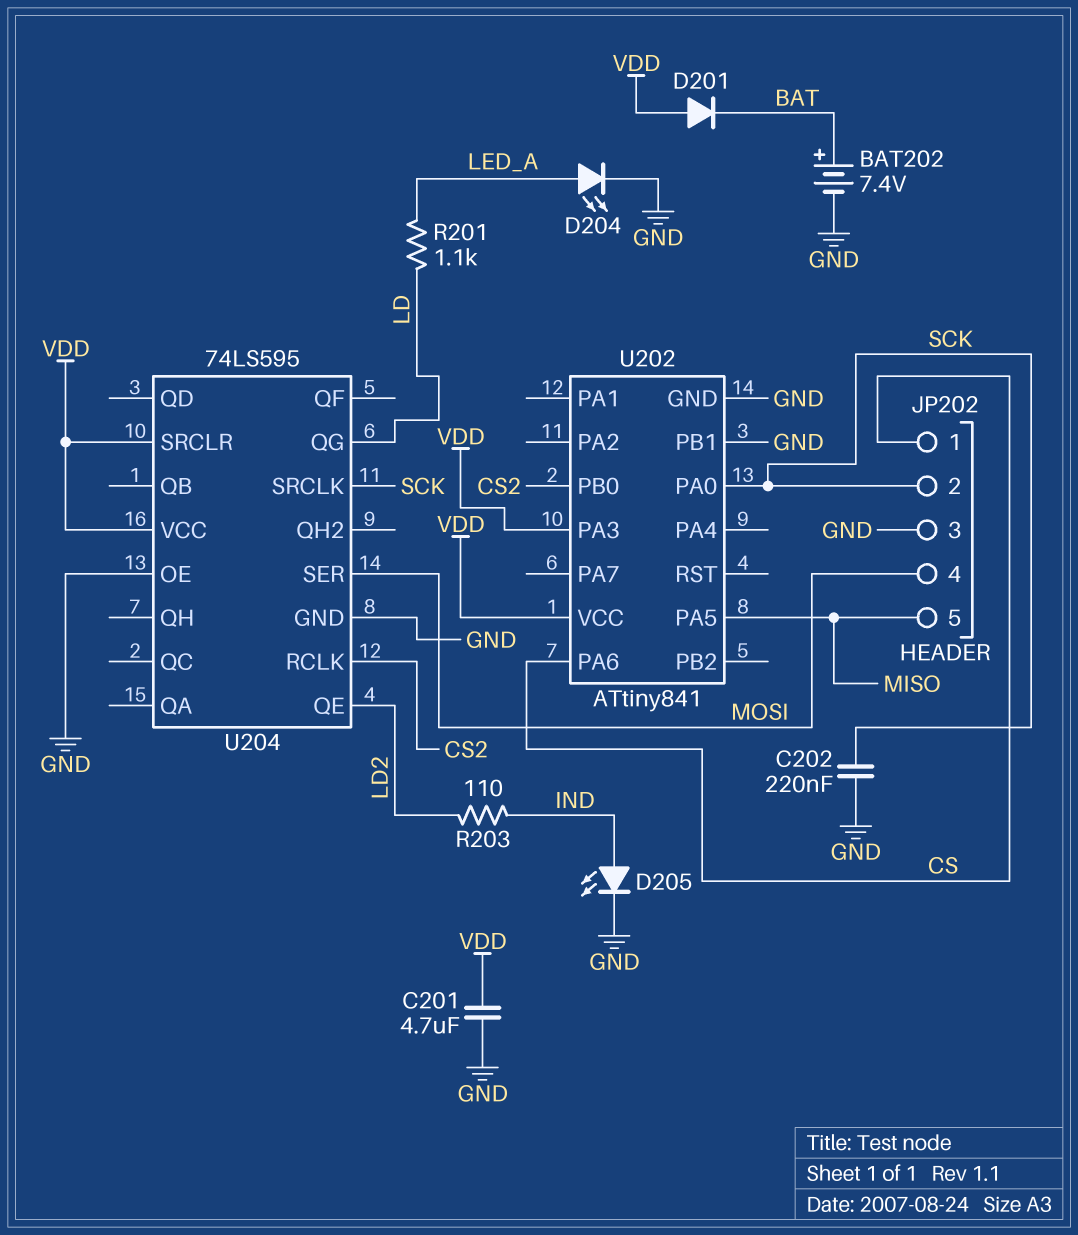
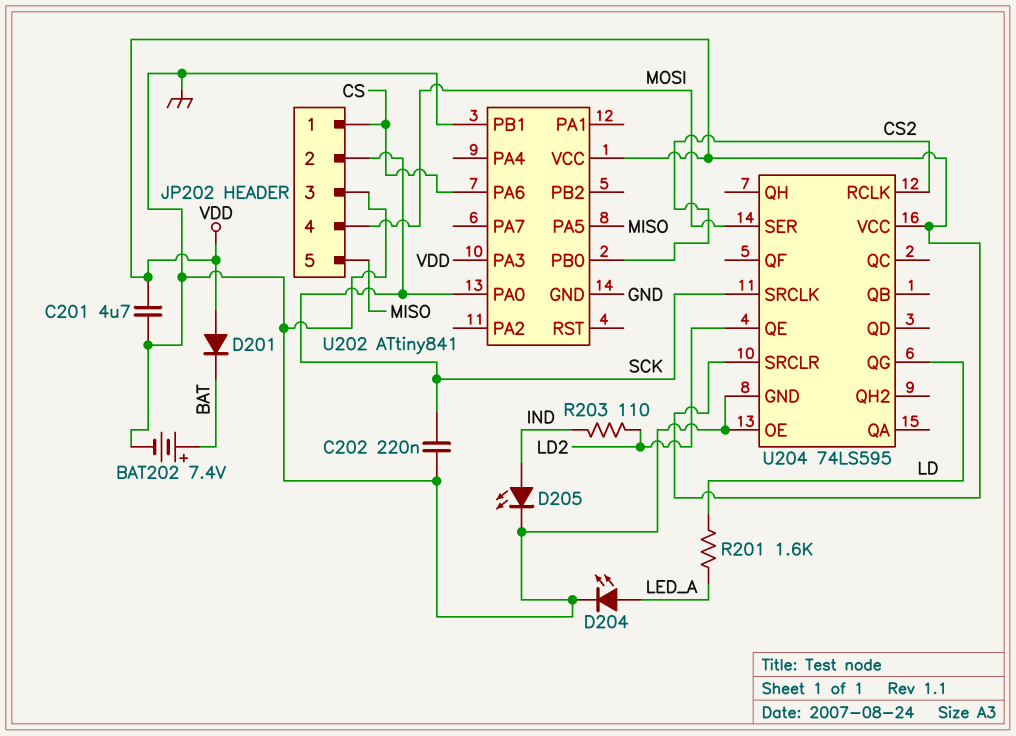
R201: 1.1k (LD, LED_A) -> 1.6k (LD, LED_A)

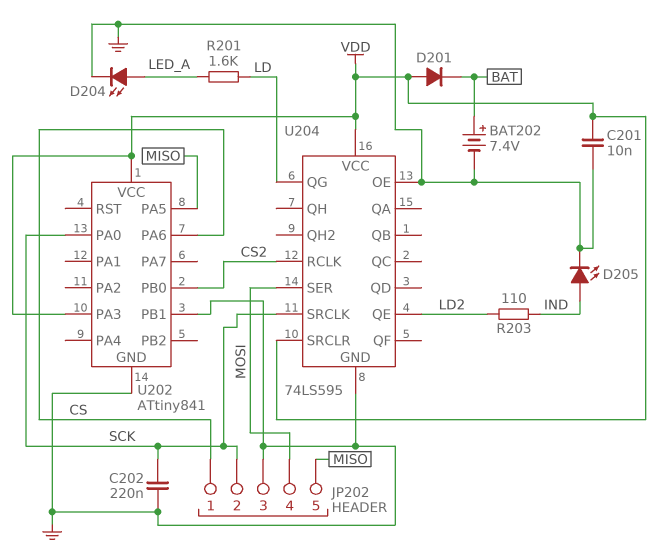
C201: 4.7uF (GND, VDD) -> 10nF (GND, VDD)

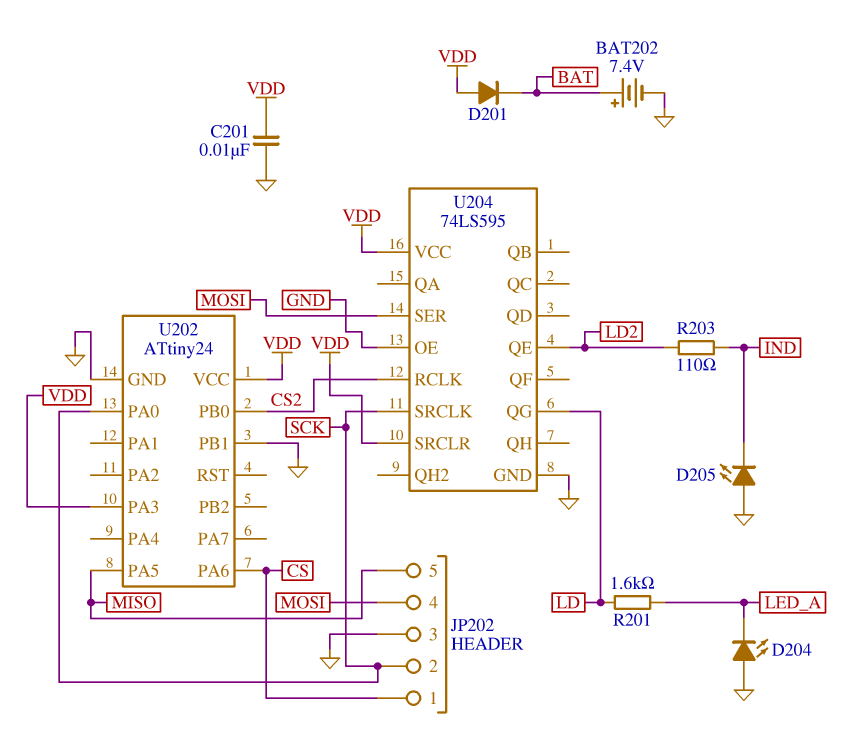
C202: 220nF (GND, SCK) -> none
D204: LED (A LED_A, K GND) -> LED (A GND, K LED_A)
D205: LED (A IND, K GND) -> LED (A GND, K IND)
U202: ATtiny841 -> ATtiny24

